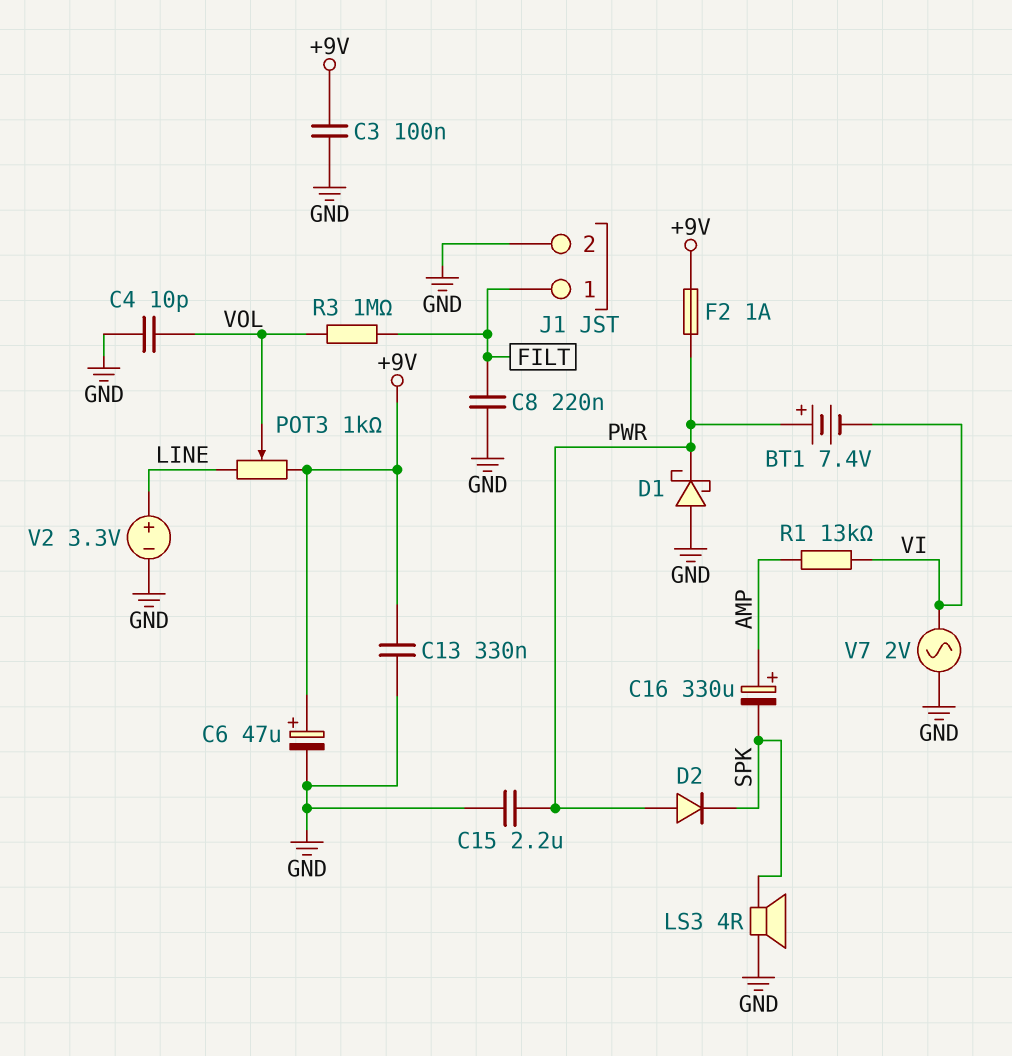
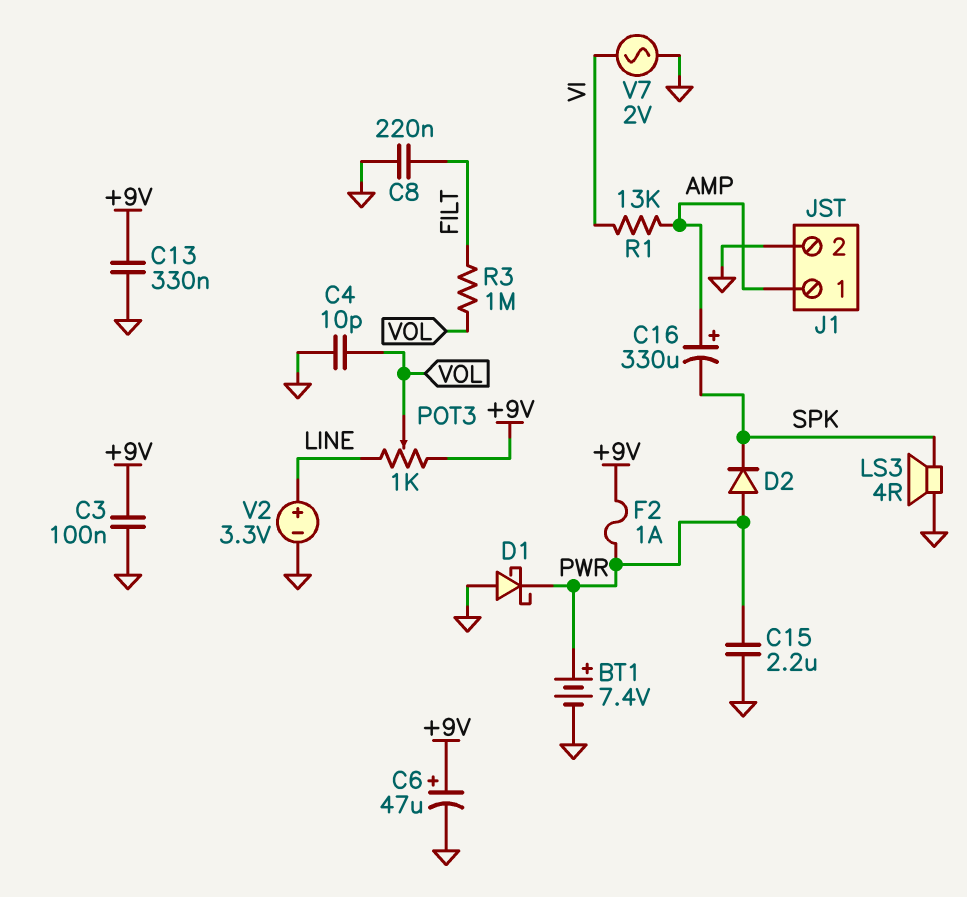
BT1: 7.4V (plus PWR, minus VI) -> 7.4V (plus PWR, minus GND)
J1 pin 1: FILT -> AMP

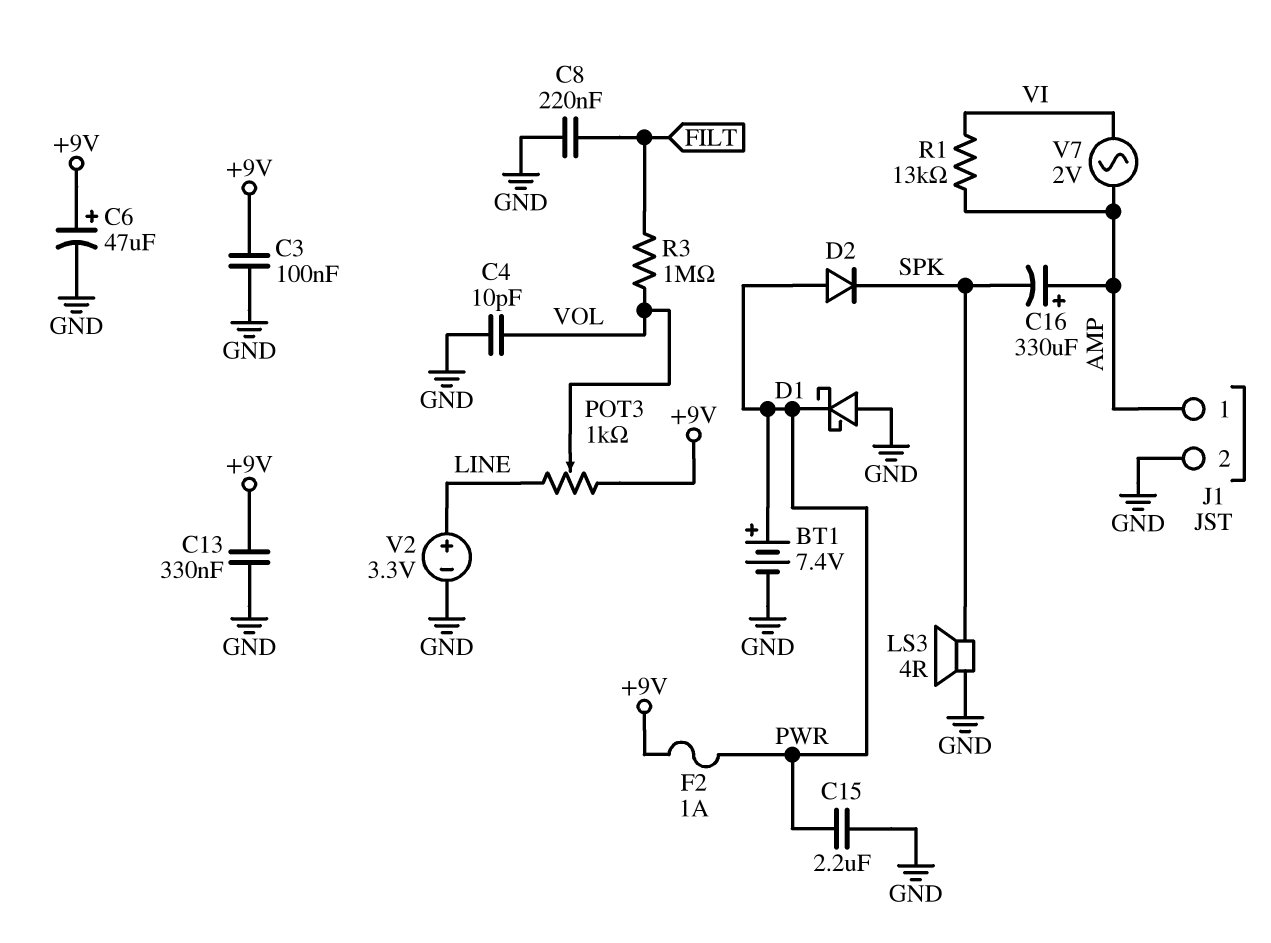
V7: AC 2V (GND, VI) -> AC 2V (AMP, VI)

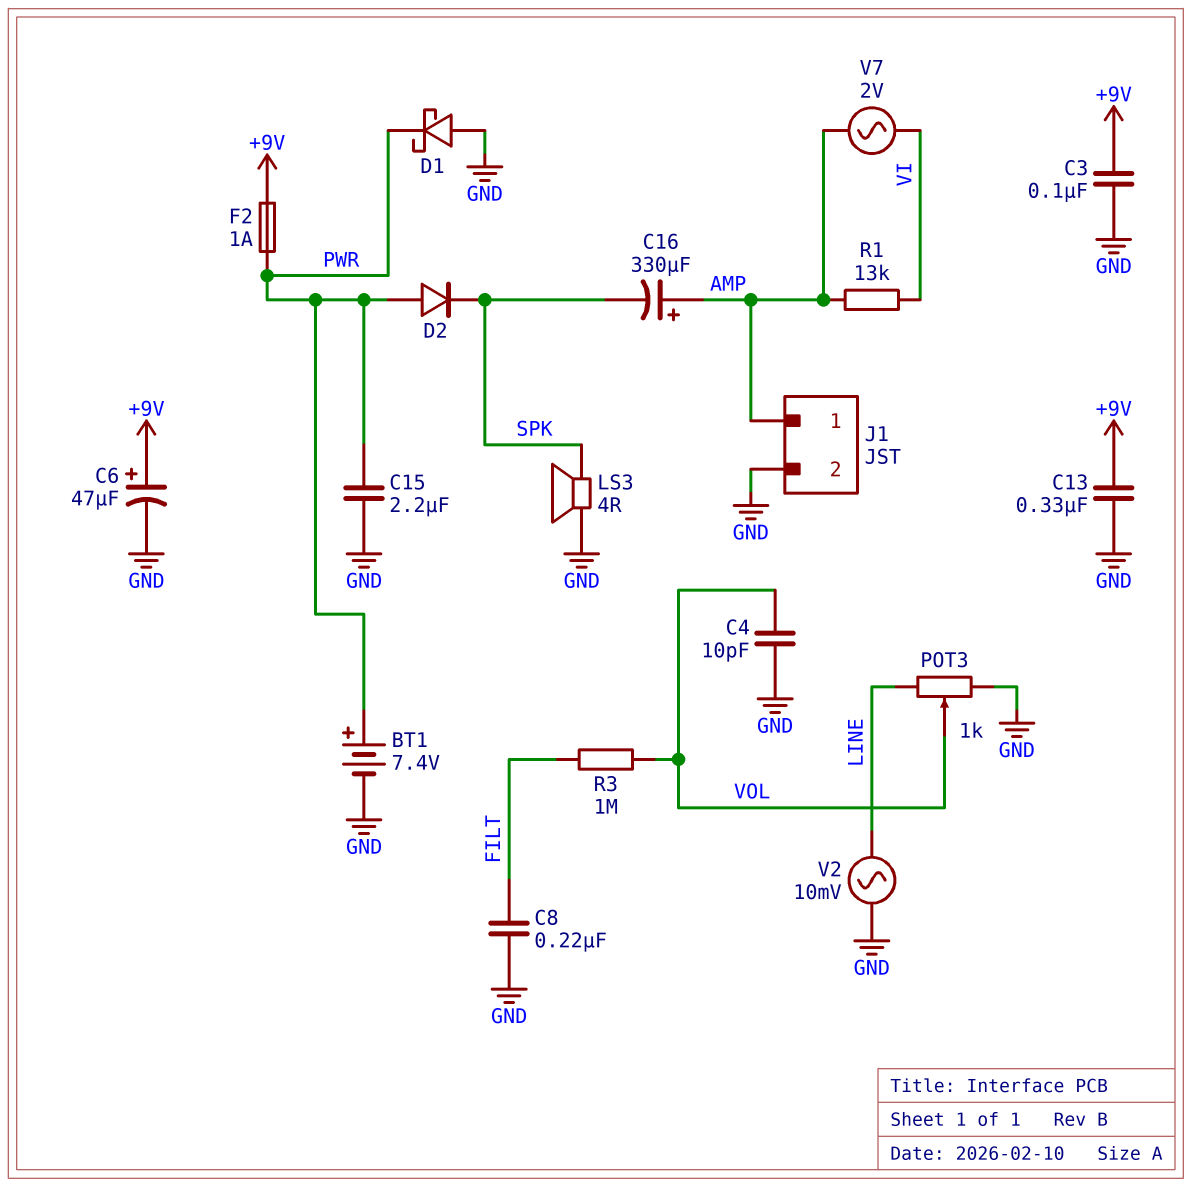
POT3: 1k (+9V, LINE, wiper VOL) -> 1k (GND, LINE, wiper VOL)
V2: 3.3V (plus LINE, minus GND) -> AC 10mV (GND, LINE)

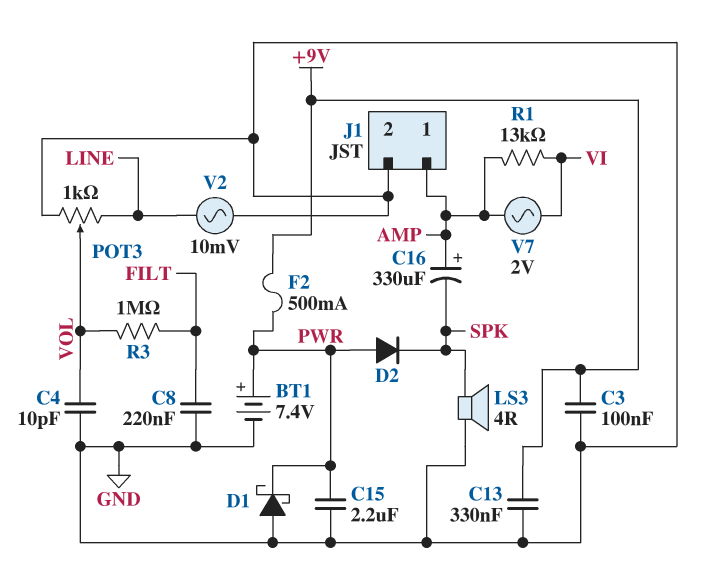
C6: 47uF (plus +9V, minus GND) -> none
F2: 1A (+9V, PWR) -> 500mA (+9V, PWR)

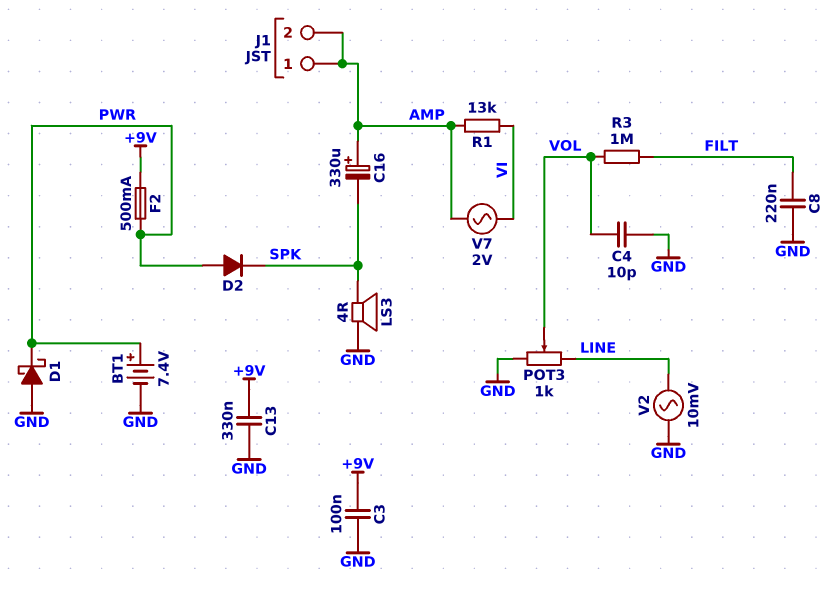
C15: 2.2uF (GND, PWR) -> none
J1 pin 2: GND -> AMP

